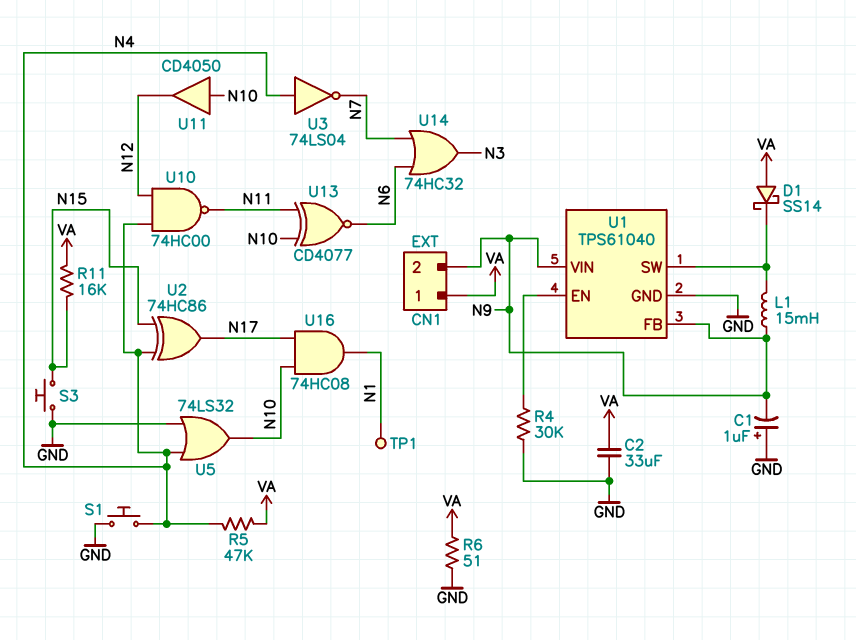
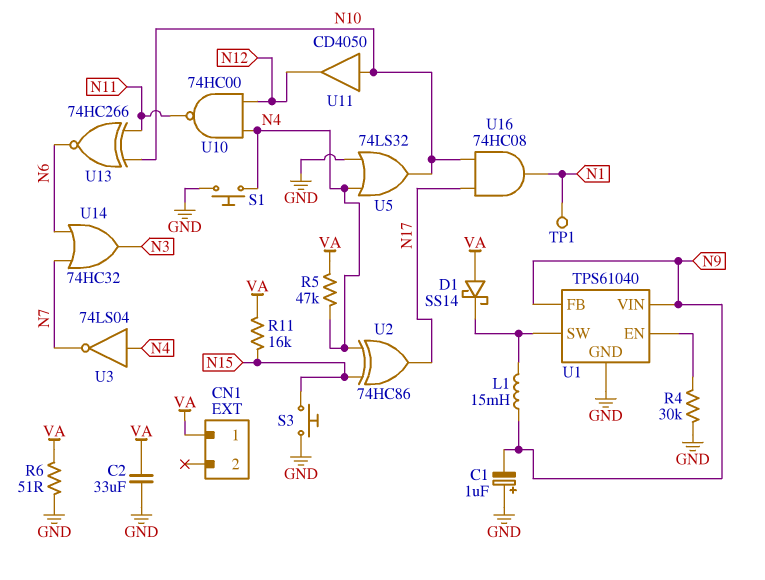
CN1 pin 2: N9 -> none
U13: XNOR CD4077 (in N10, in N11, out N6) -> XNOR 74HC266 (in N10, in N11, out N6)

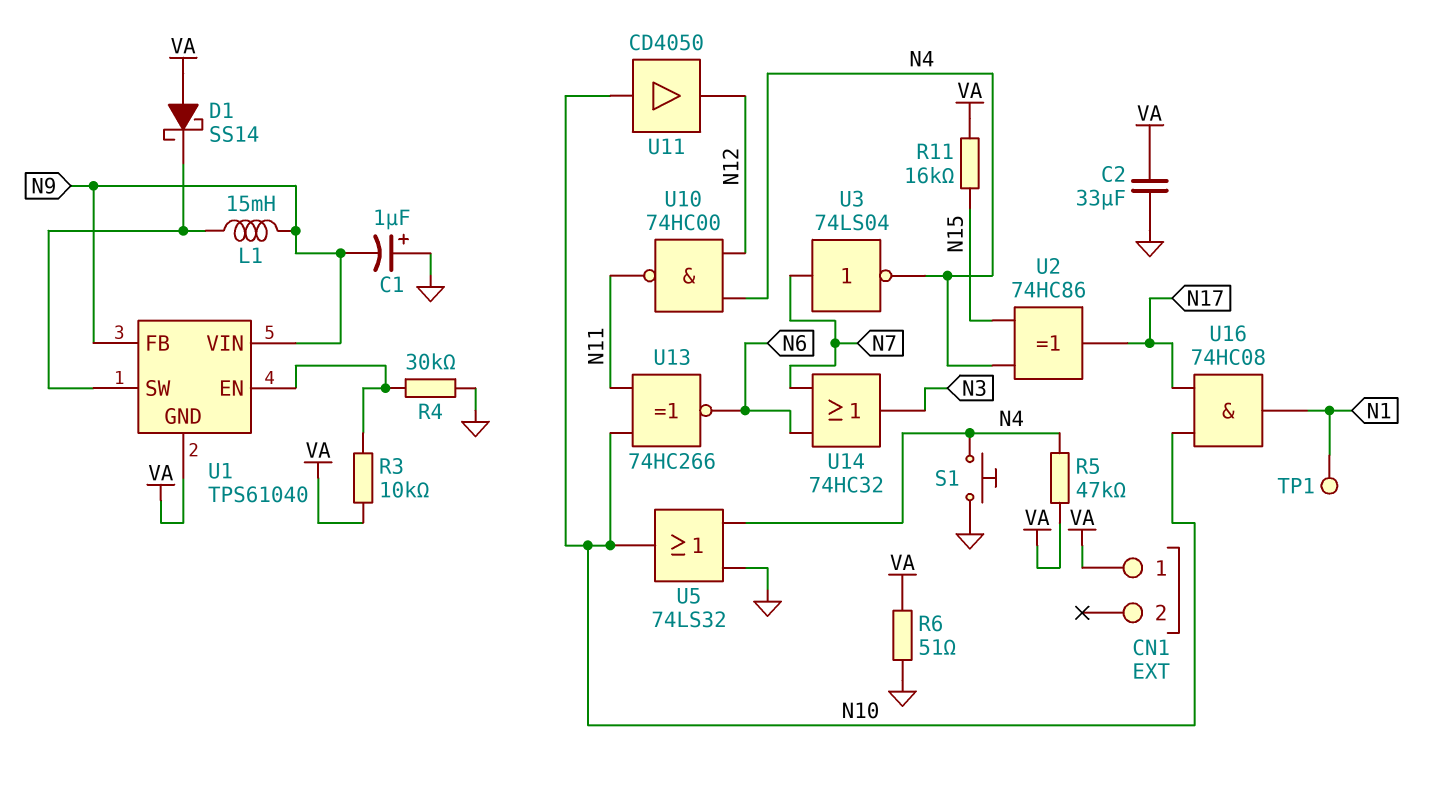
R3: none -> 10k (U1/EN, VA)
S3: button (GND, N15) -> none
U1 pin GND: GND -> VA
U3: NOT 74LS04 (in N4, out N7) -> NOT 74LS04 (in N7, out N4)

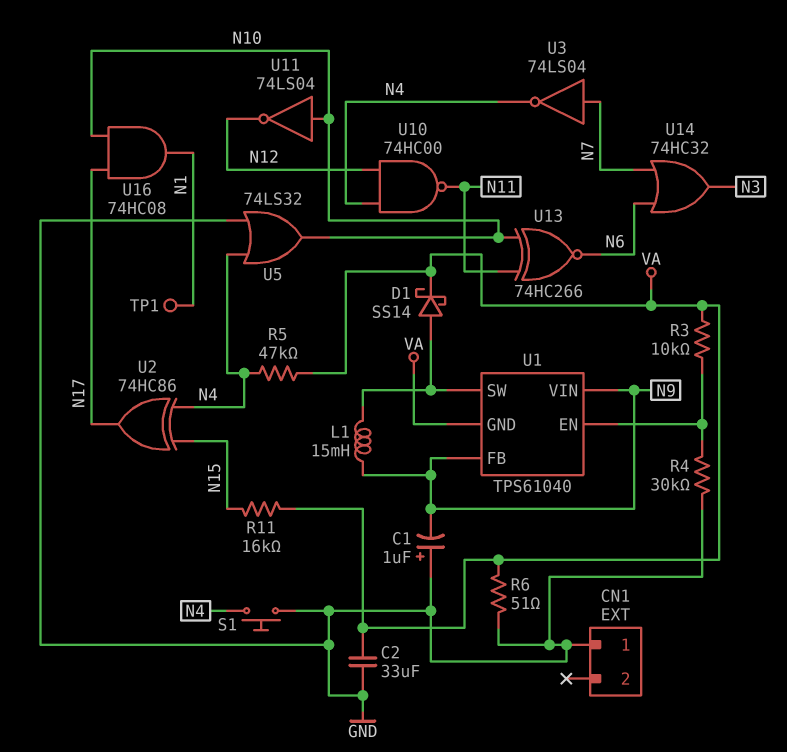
CN1 pin 1: VA -> GND
D1: schottky SS14 (A VA, K U1/SW) -> schottky SS14 (A U1/SW, K VA)
U11: buffer CD4050 (in N10, out N12) -> NOT 74LS04 (in N10, out N12)

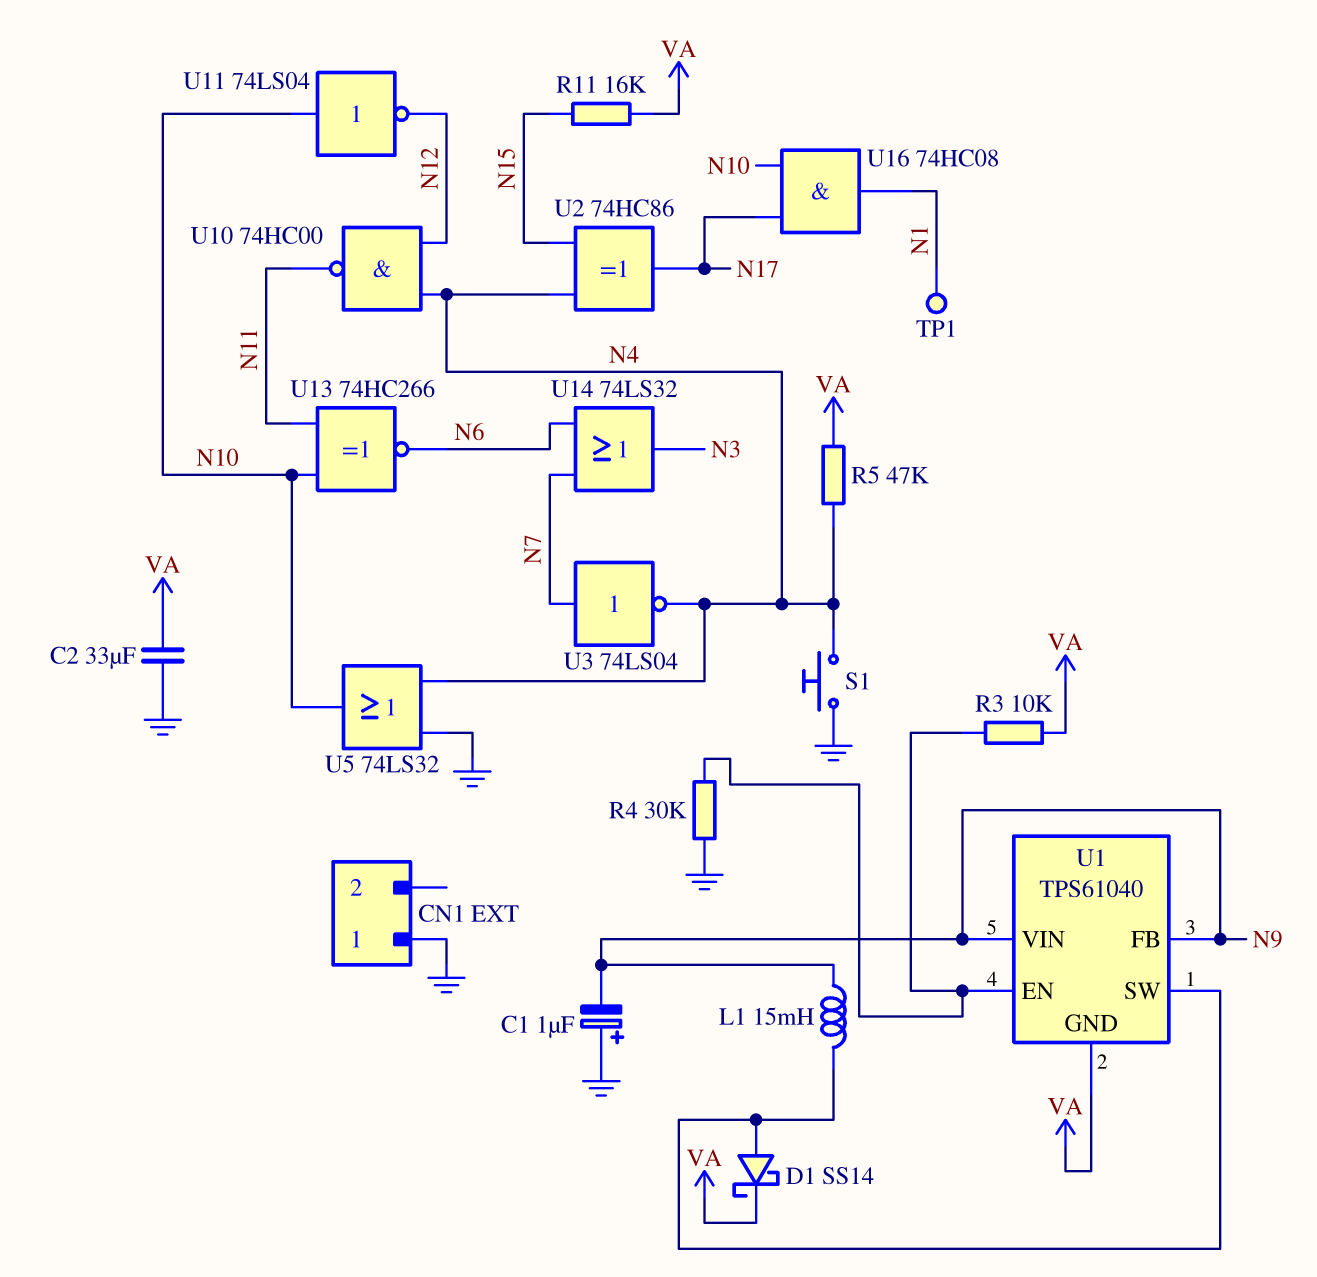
R6: 51 (GND, VA) -> none
U14: OR 74HC32 (in N6, in N7, out N3) -> OR 74LS32 (in N6, in N7, out N3)

